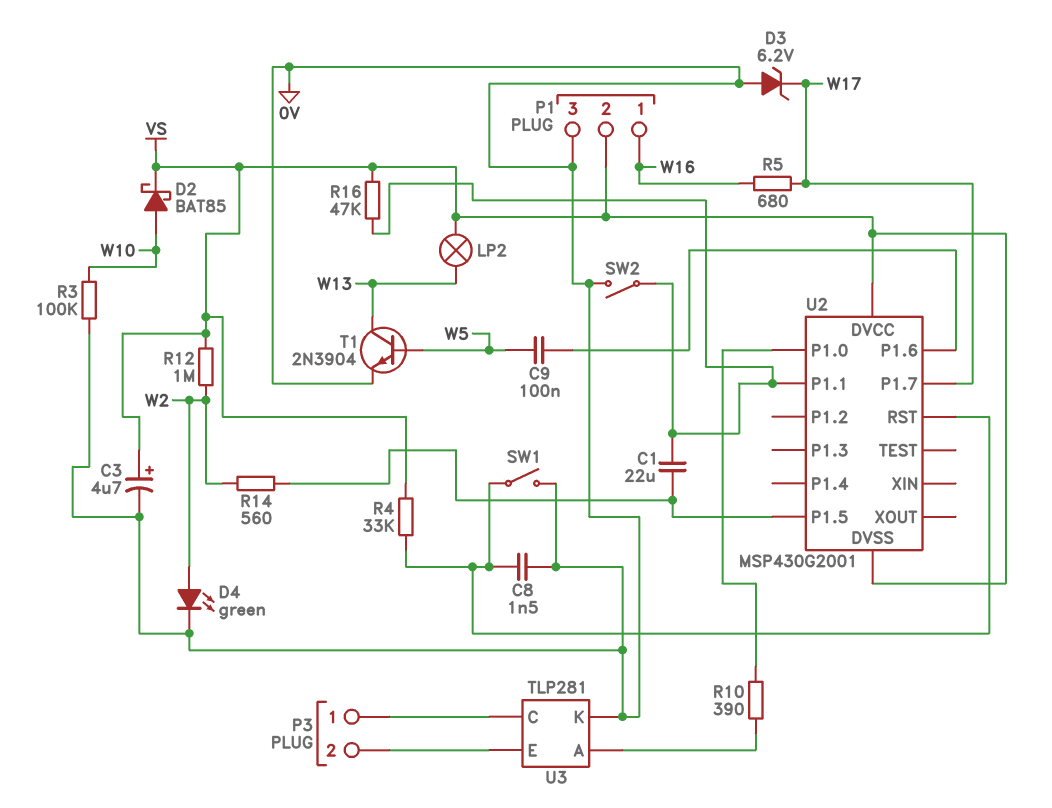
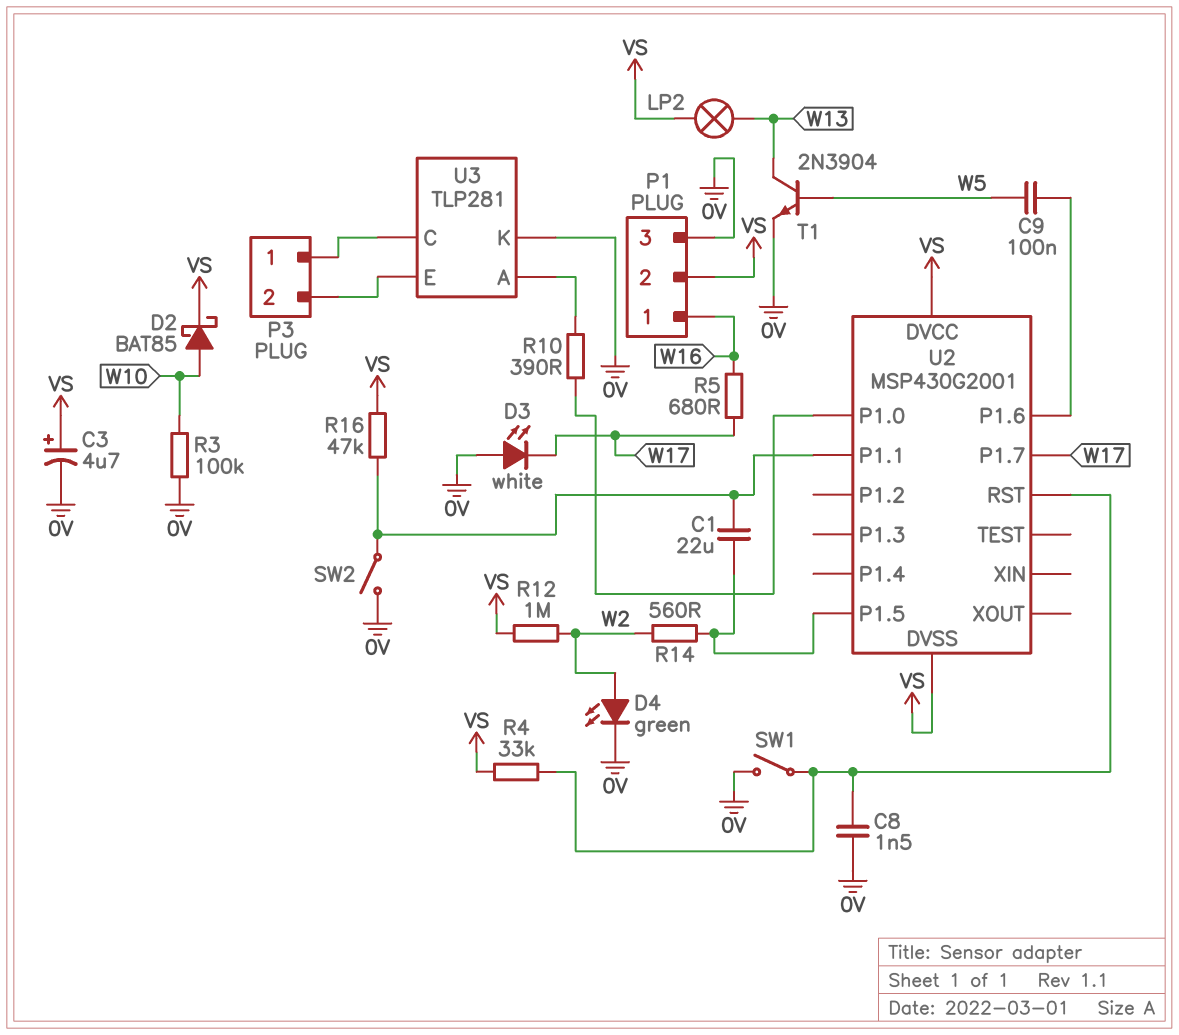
D3: zener 6.2V (A 0V, K W17) -> LED white (A 0V, K W17)

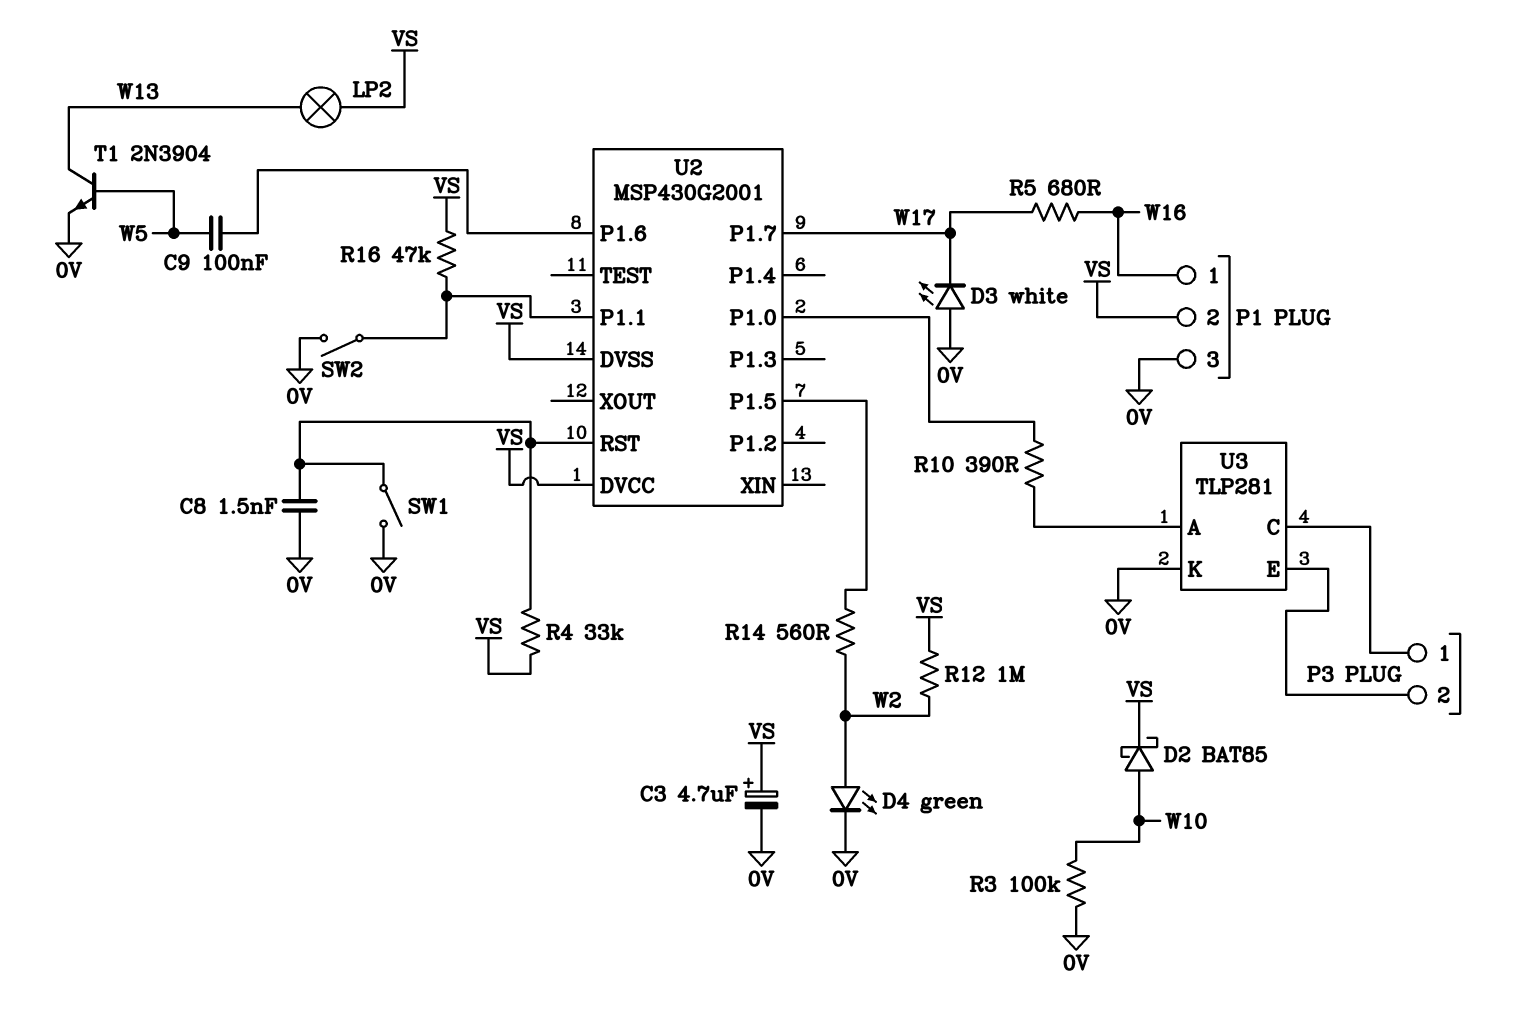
C1: 22uF (U2/P1.1, U2/P1.5) -> none

